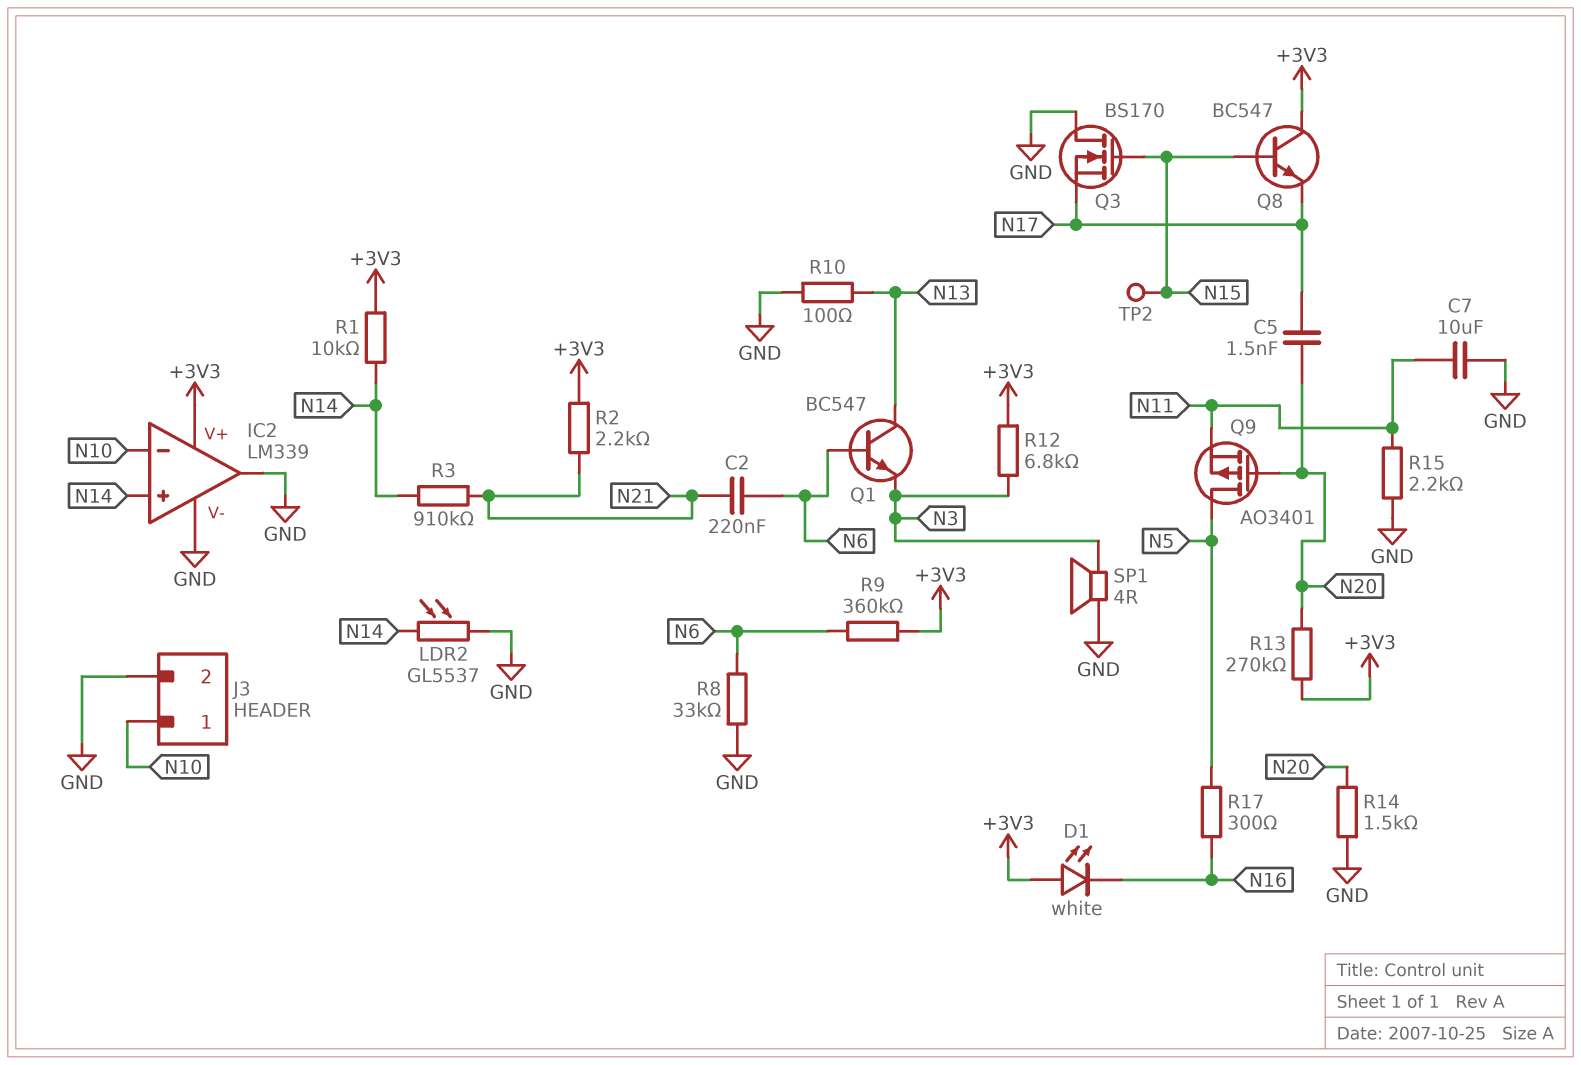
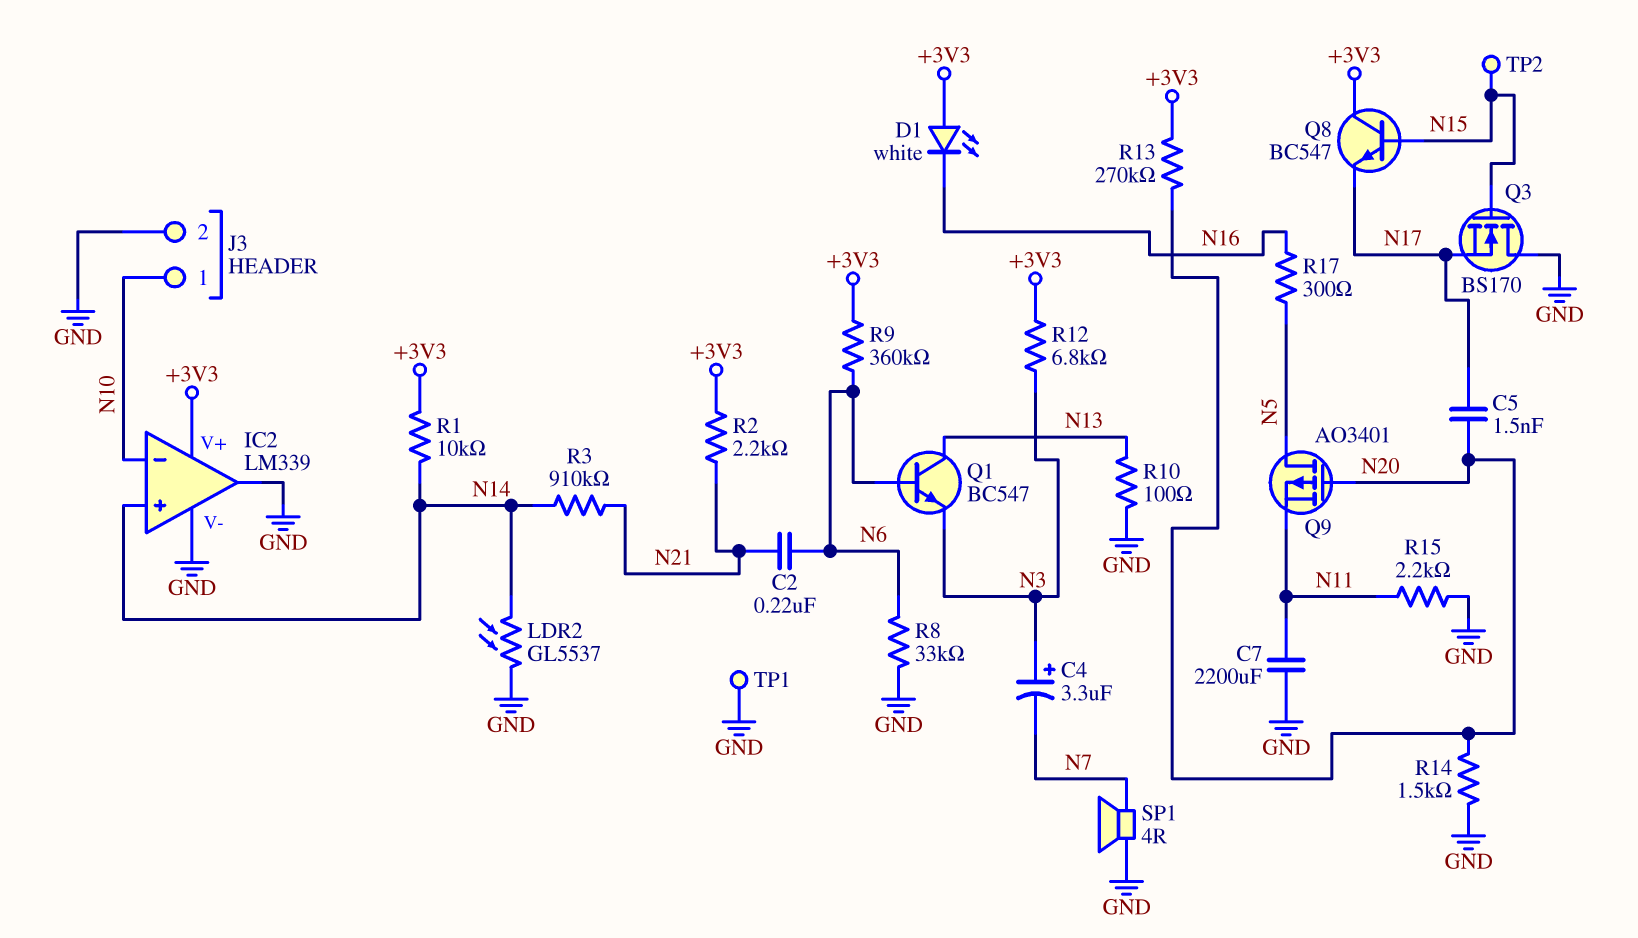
C4: none -> 3.3uF (plus N3, minus N7)
C7: 10uF (GND, N11) -> 2200uF (GND, N11)
SP1: speaker 4R (GND, N3) -> speaker 4R (GND, N7)
TP1: none -> test point (GND)

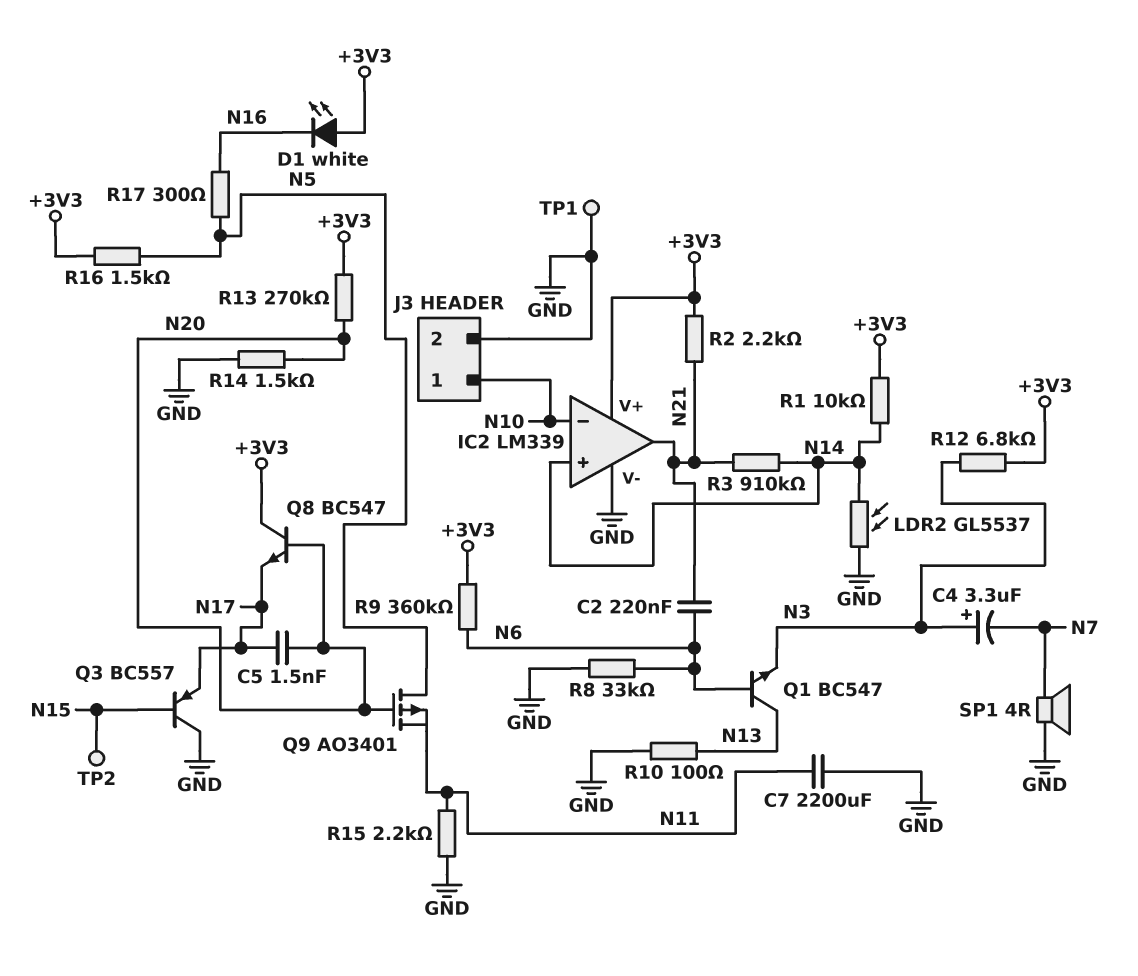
IC2 pin out: GND -> N21
Q3: NMOS BS170 (G N15, D GND, S N17) -> PNP BC557 (B N15, C GND, E N17)
Q8: NPN BC547 (B N15, C +3V3, E N17) -> NPN BC547 (B N20, C +3V3, E N17)
R16: none -> 1.5k (+3V3, N5)

